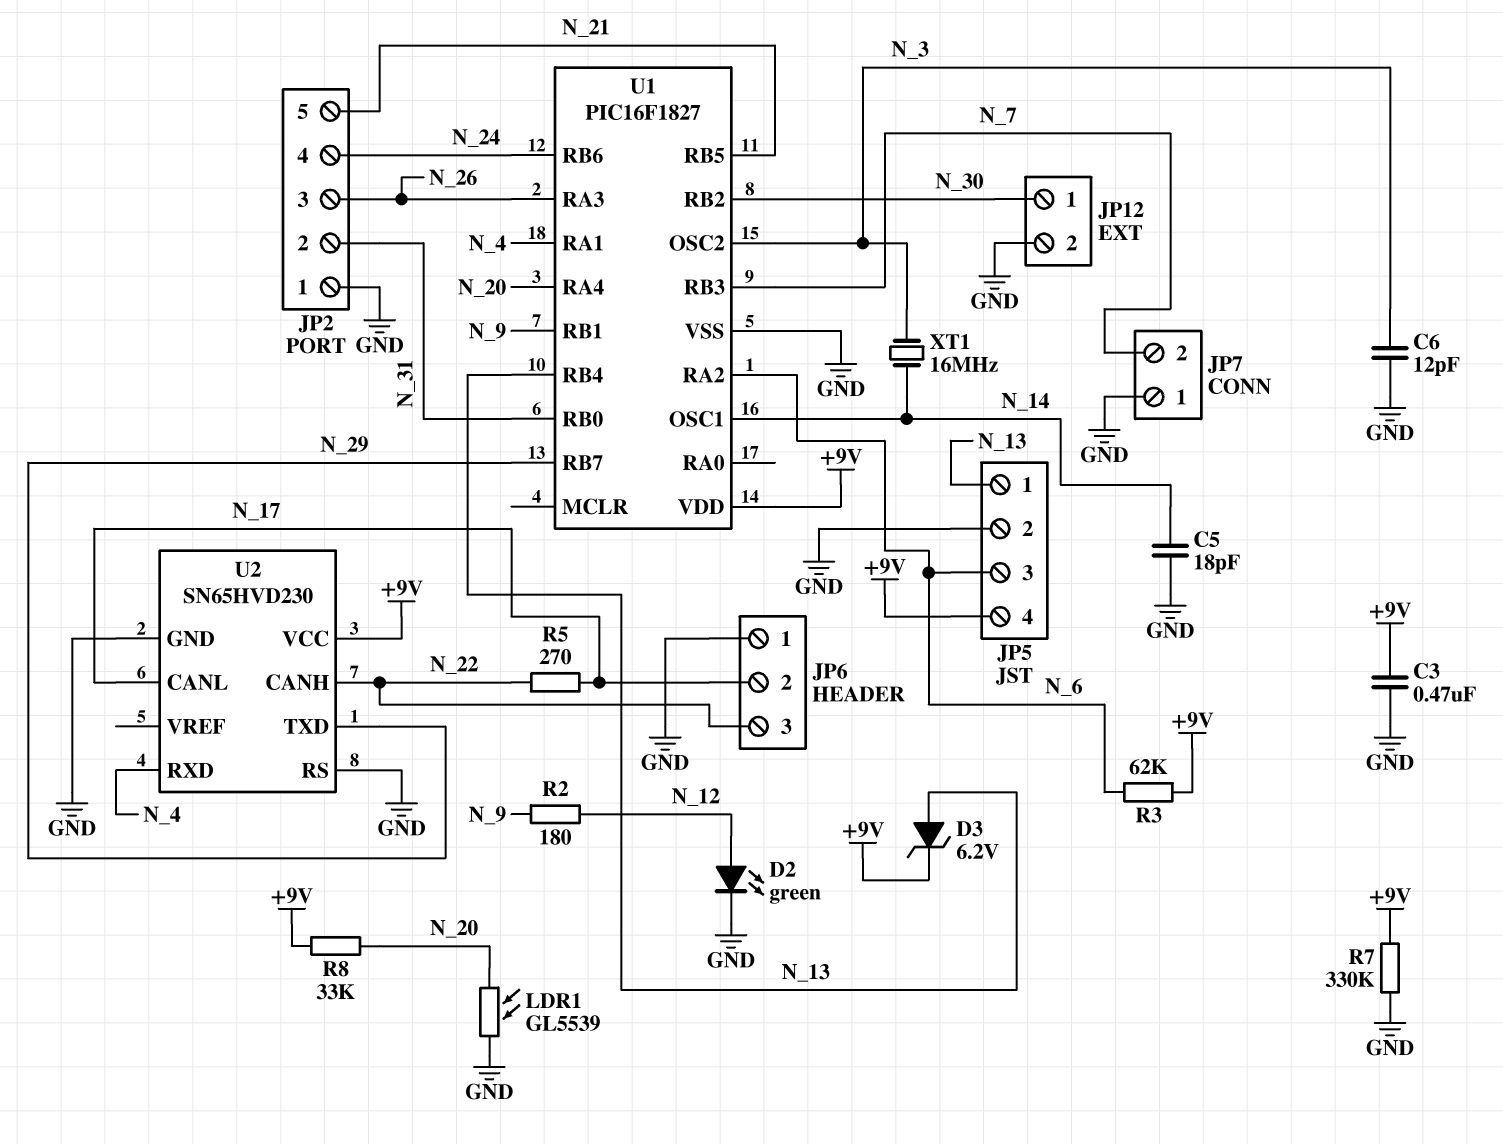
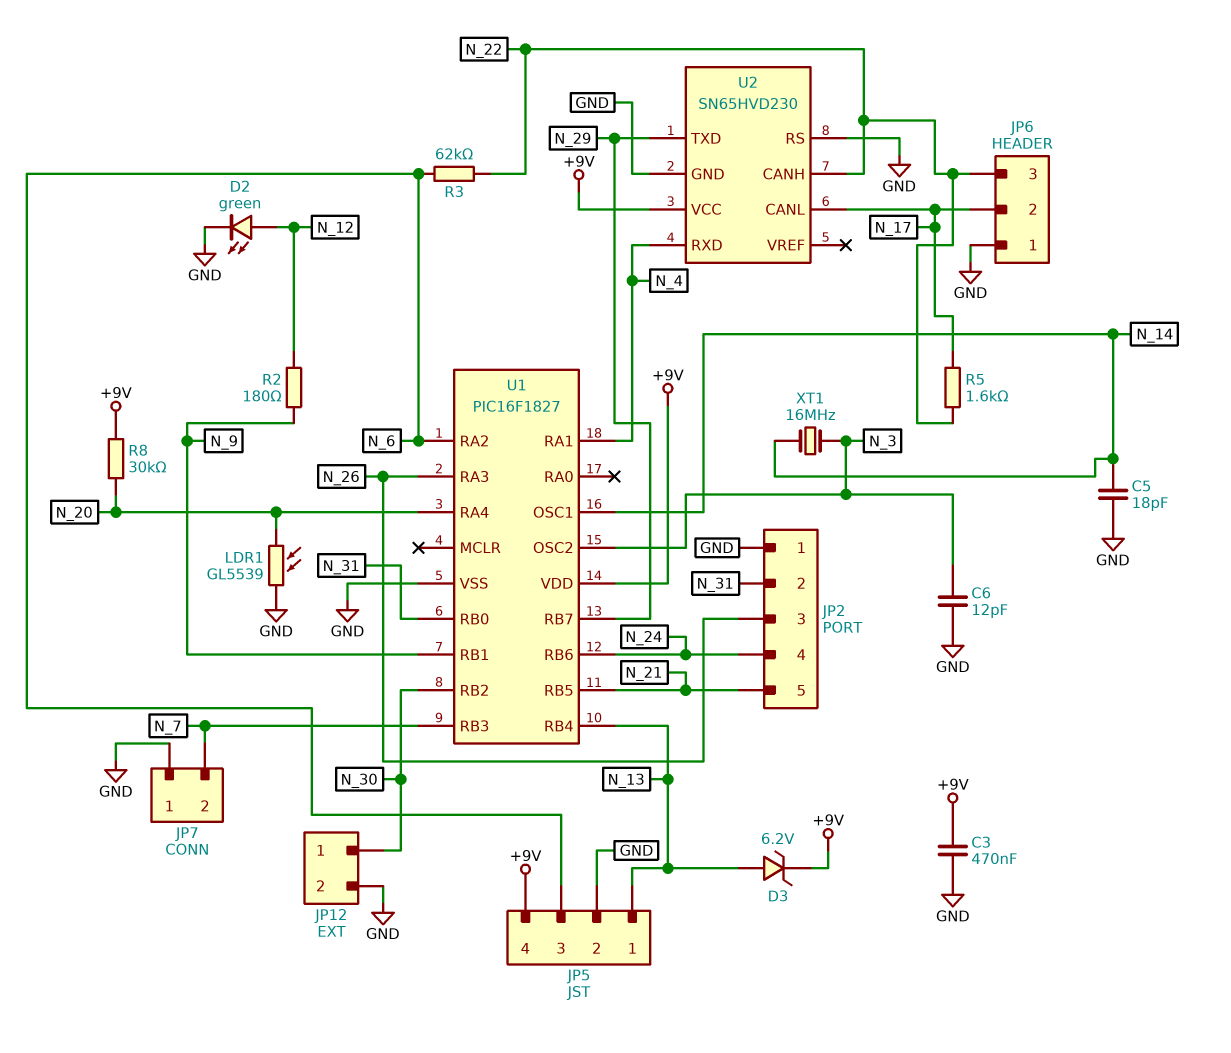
R3: 62k (+9V, N_6) -> 62k (N_6, N_22)
R5: 270 (N_17, N_22) -> 1.6k (N_17, N_22)
R7: 330k (+9V, GND) -> none
R8: 33k (+9V, N_20) -> 30k (+9V, N_20)

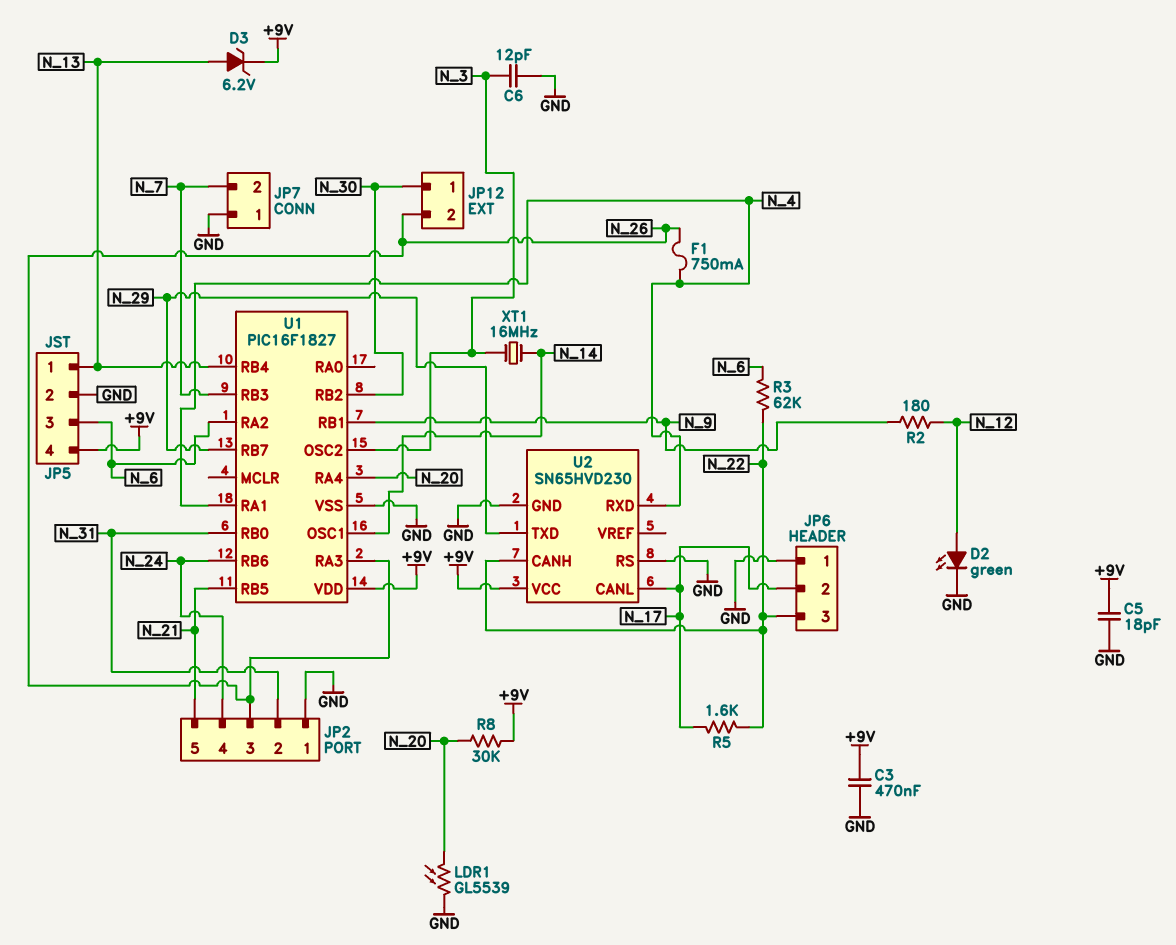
C5: 18pF (GND, N_14) -> 18pF (+9V, GND)
F1: none -> 750mA (N_4, N_26)
JP12 pin 2: GND -> N_26

